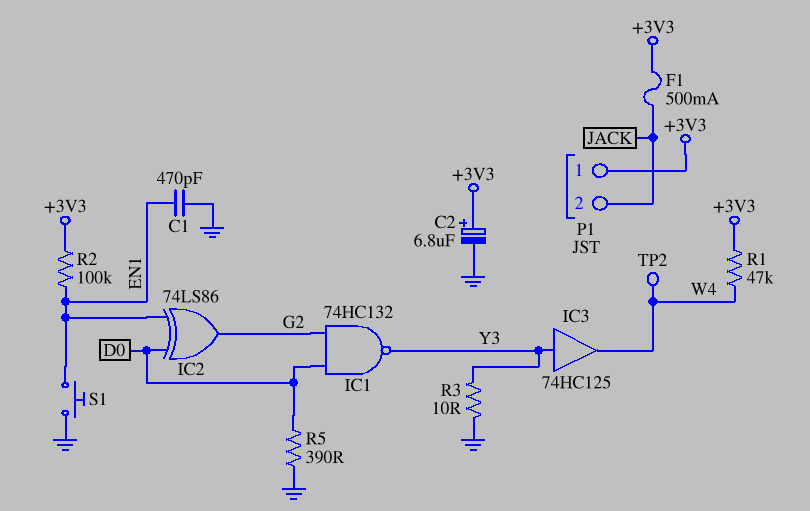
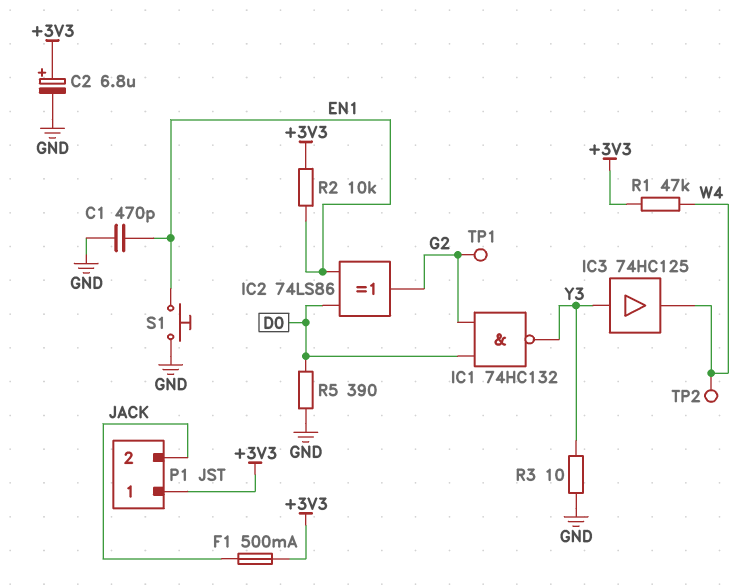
R2: 100k (+3V3, EN1) -> 10k (+3V3, EN1)
TP1: none -> test point (G2)

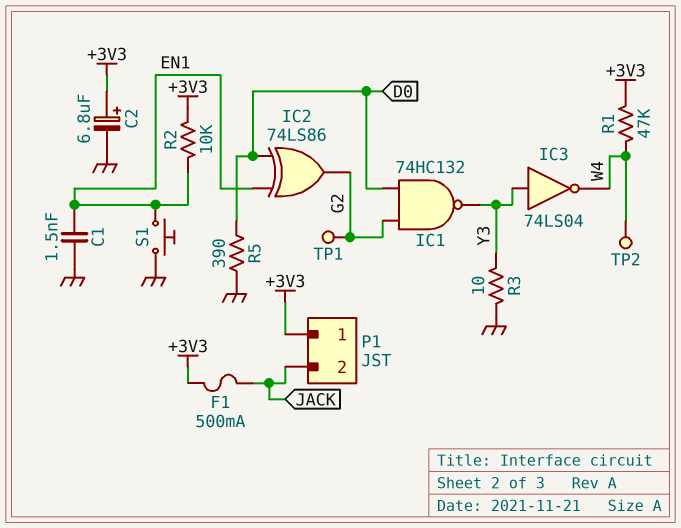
C1: 470pF (EN1, GND) -> 1.5nF (EN1, GND)
IC3: buffer 74HC125 (in Y3, out W4) -> NOT 74LS04 (in Y3, out W4)

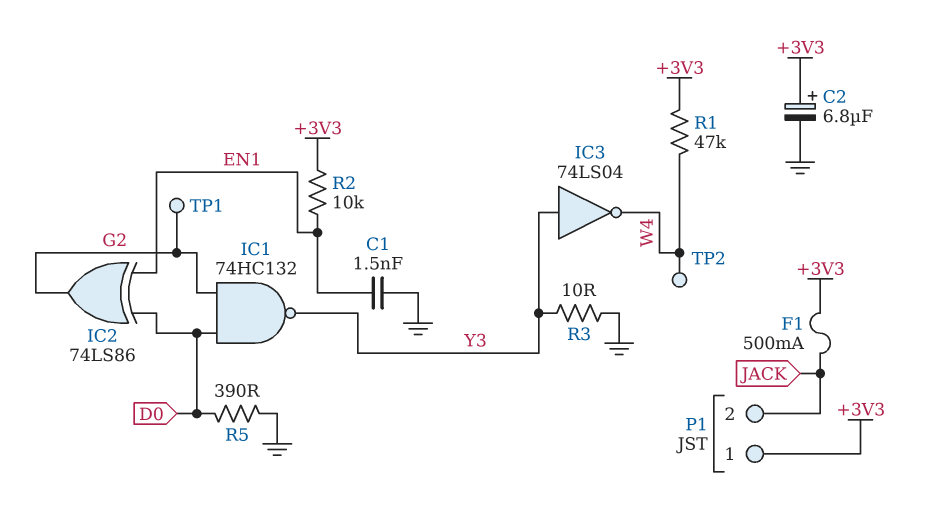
S1: button (EN1, GND) -> none

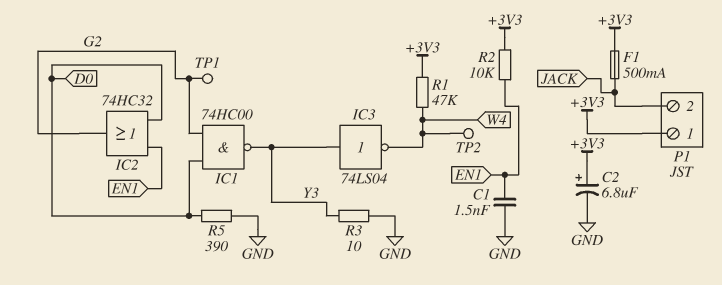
IC1: NAND 74HC132 (in D0, in G2, out Y3) -> NAND 74HC00 (in D0, in G2, out Y3)
IC2: XOR 74LS86 (in D0, in EN1, out G2) -> OR 74HC32 (in D0, in EN1, out G2)

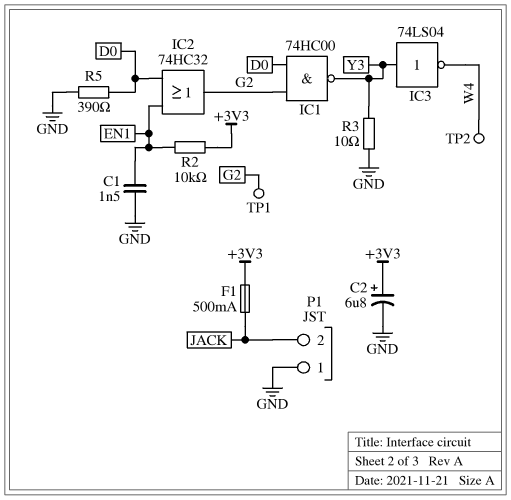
P1 pin 1: +3V3 -> GND
R1: 47k (+3V3, W4) -> none

